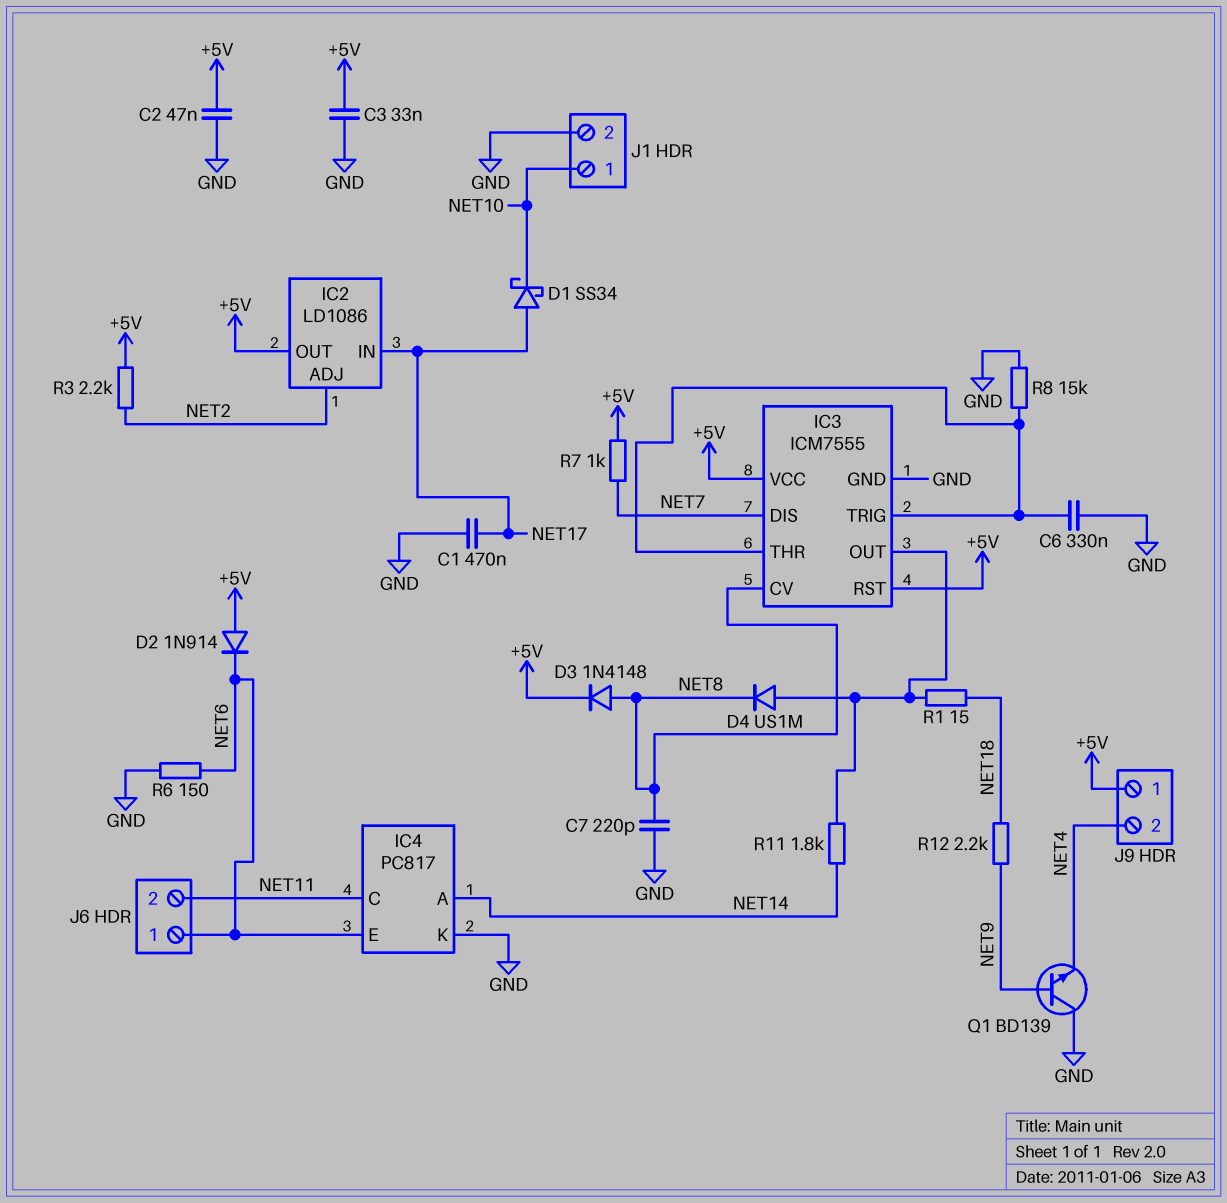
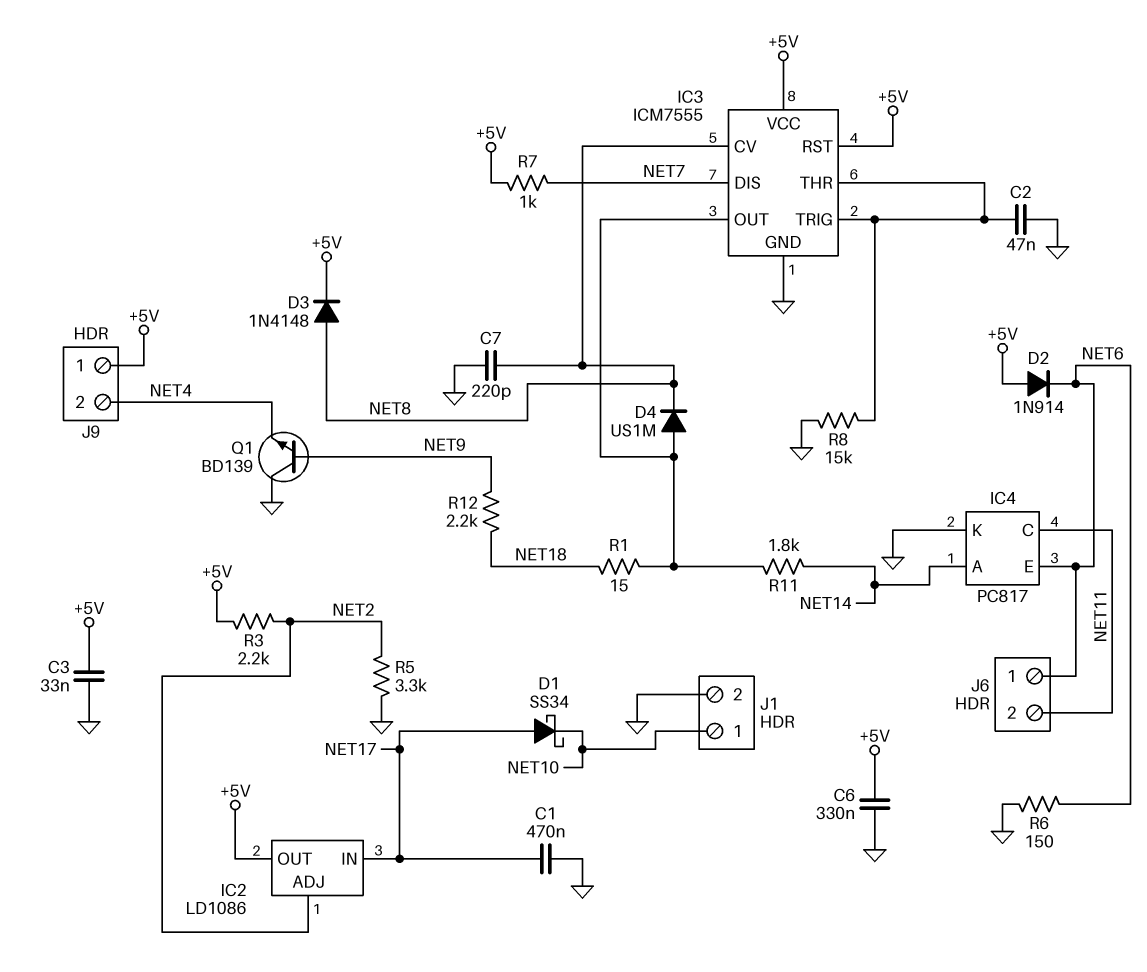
C2: 47nF (+5V, GND) -> 47nF (GND, IC3/THR)
C6: 330nF (GND, IC3/THR) -> 330nF (+5V, GND)
R5: none -> 3.3k (GND, NET2)

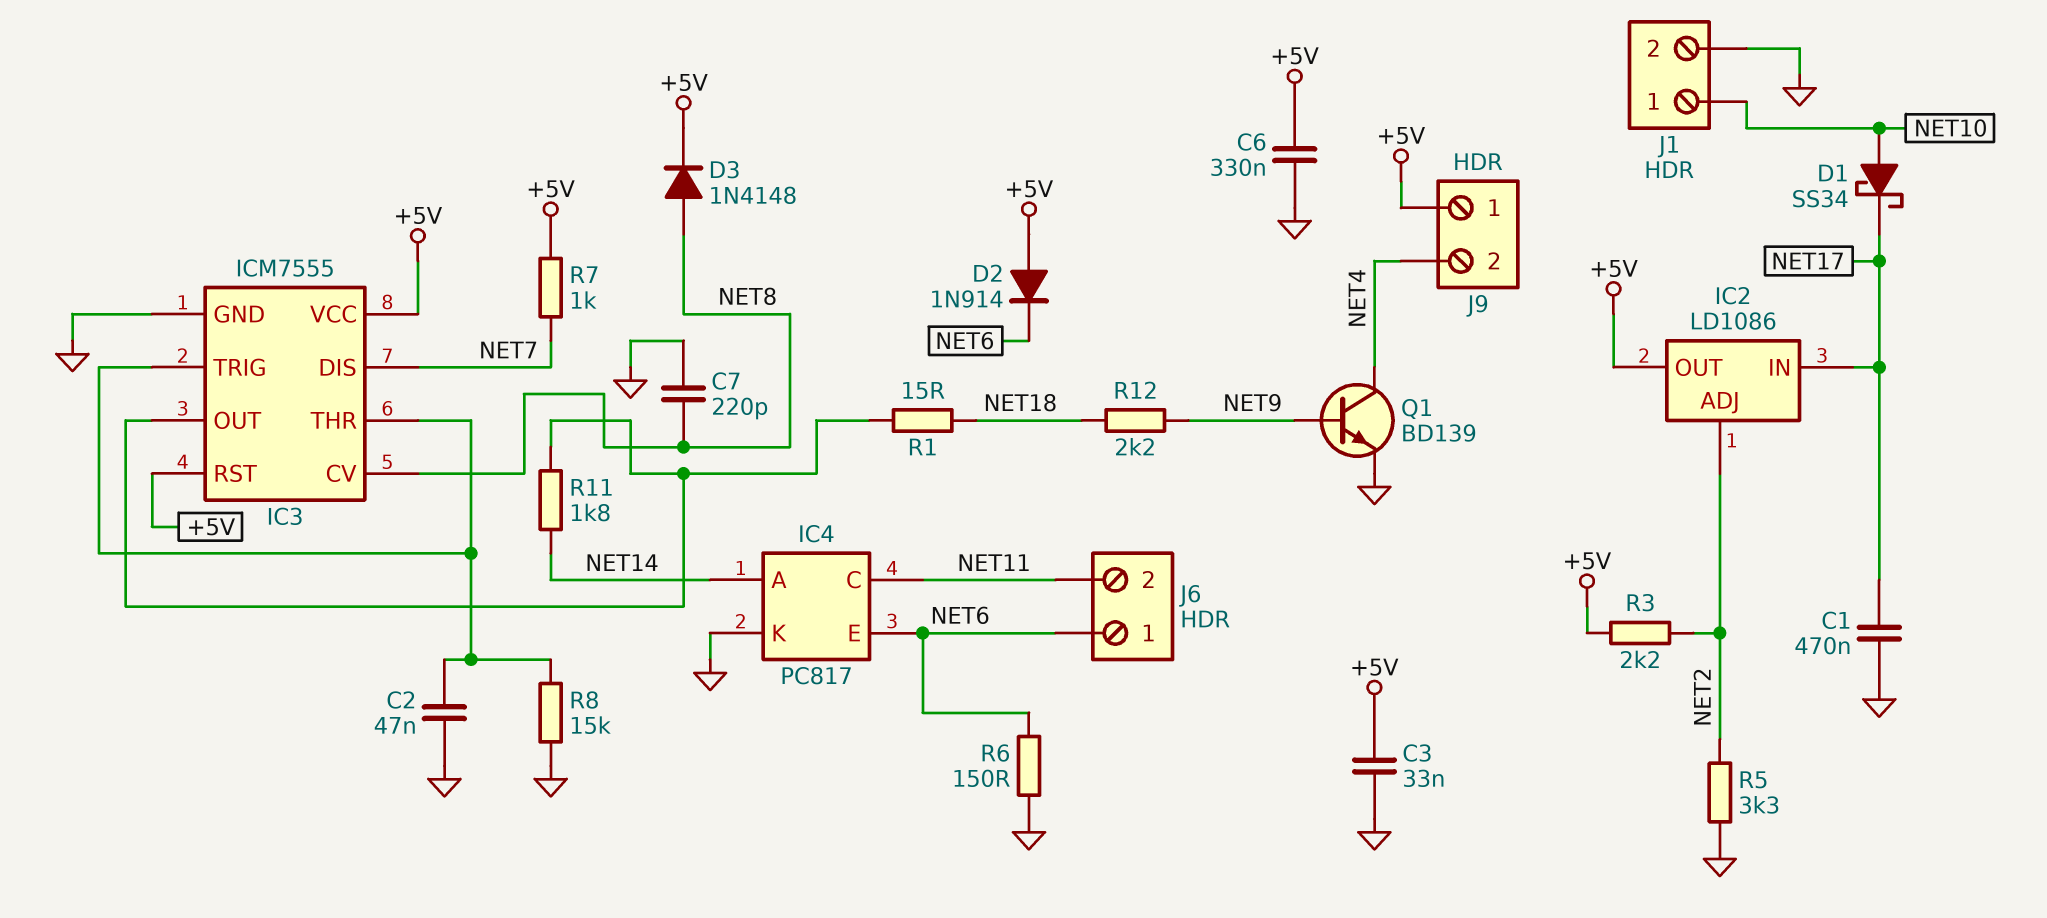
D1: schottky SS34 (A NET17, K NET10) -> schottky SS34 (A NET10, K NET17)
D4: diode US1M (A IC3/OUT, K NET8) -> none
Q1: NPN BD139 (B NET9, C GND, E NET4) -> NPN BD139 (B NET9, C NET4, E GND)

